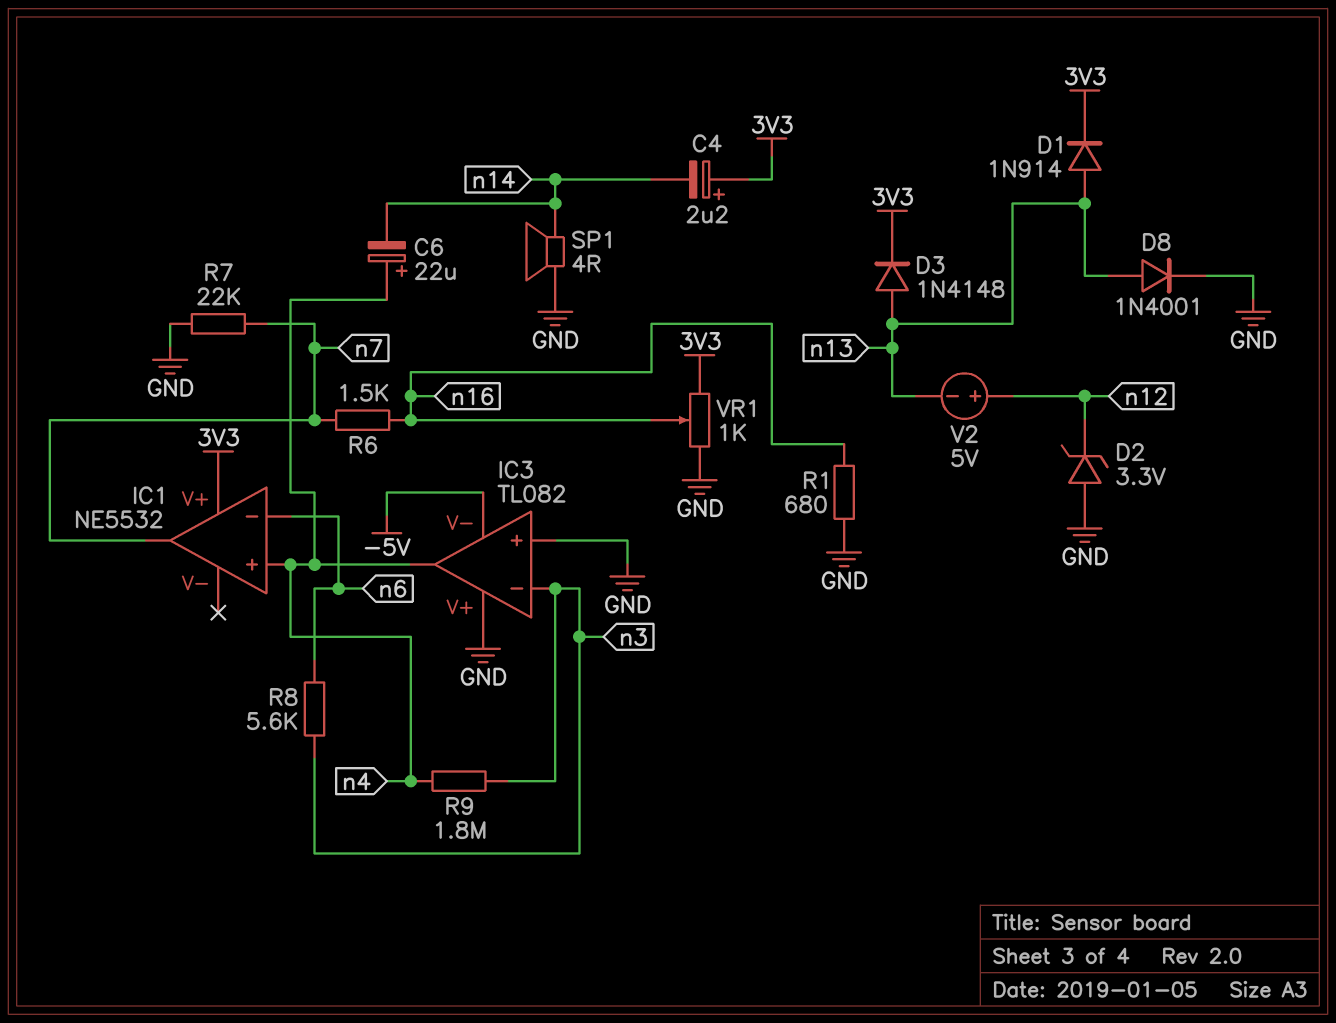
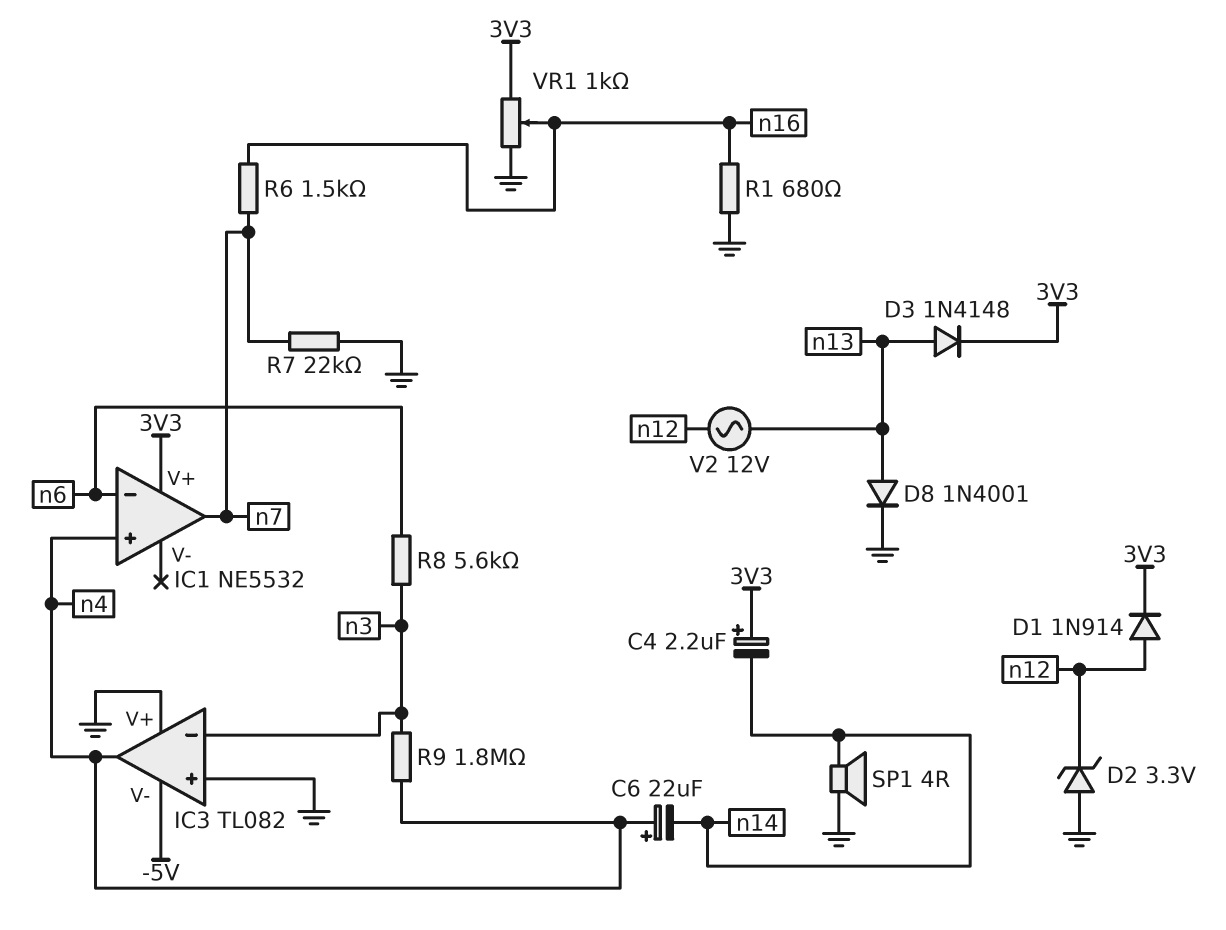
D1: diode 1N914 (A n13, K 3V3) -> diode 1N914 (A n12, K 3V3)
V2: 5V (plus n12, minus n13) -> AC 12V (n12, n13)

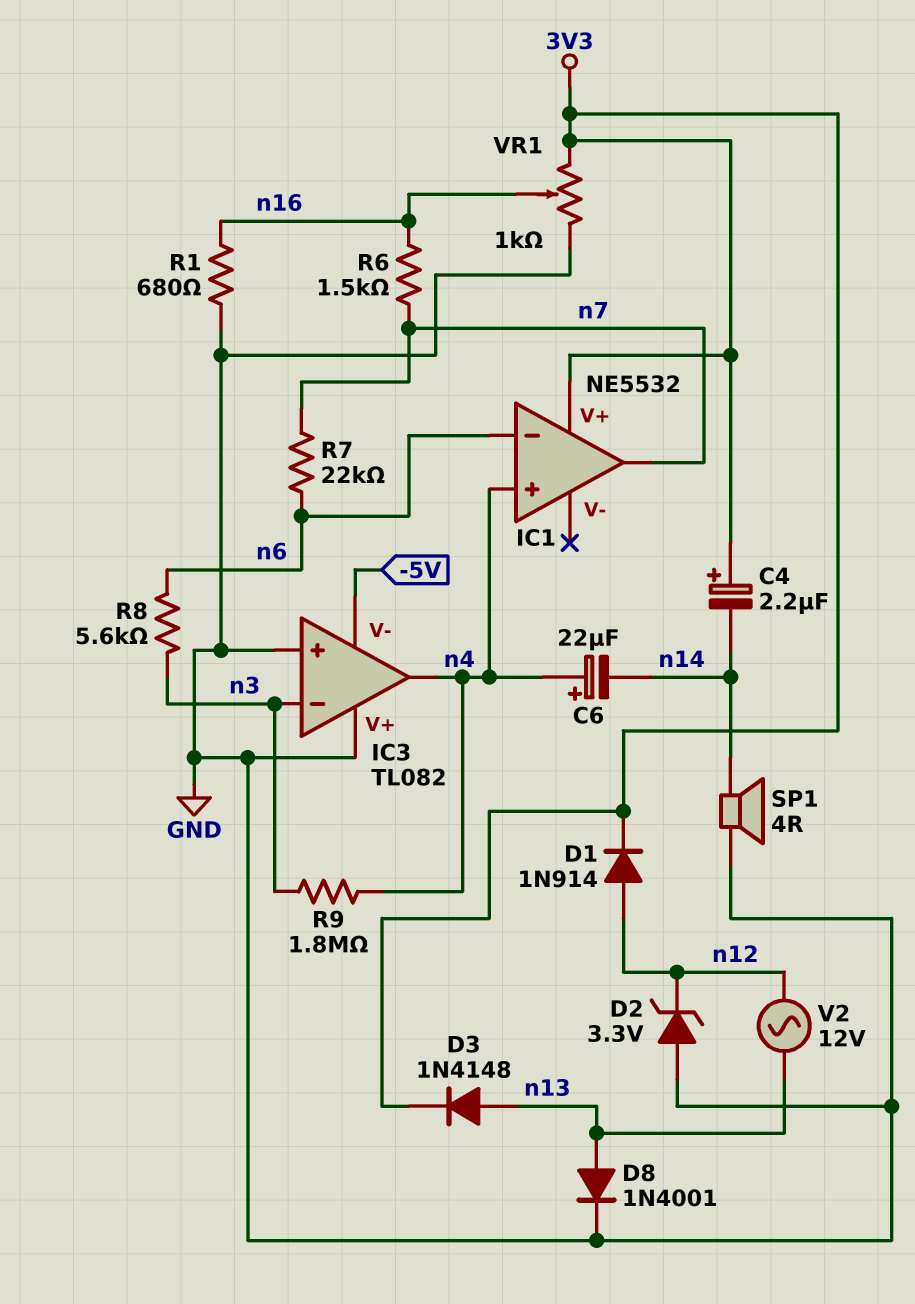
R7: 22k (GND, n7) -> 22k (n6, n7)

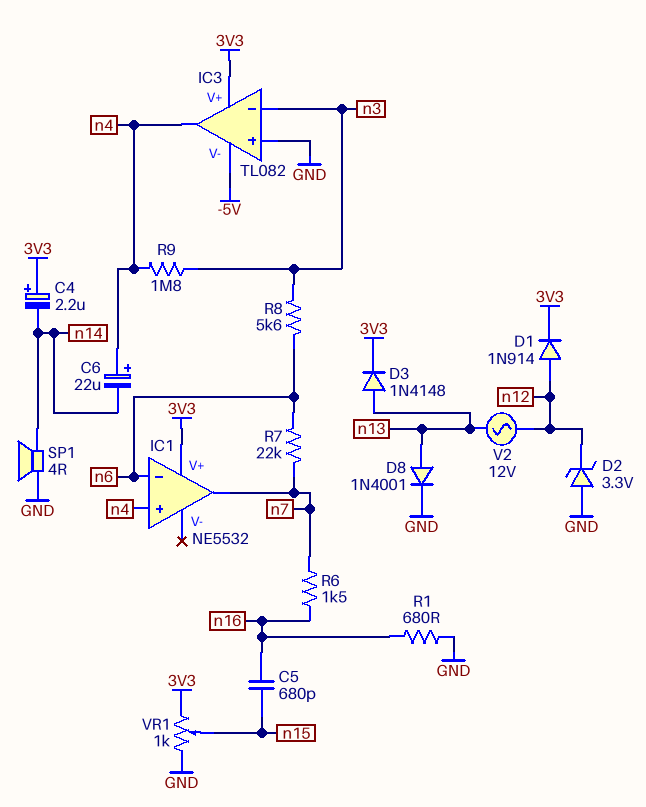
C5: none -> 680pF (n15, n16)
IC3 pin V+: GND -> 3V3
VR1: 1k (3V3, GND, wiper n16) -> 1k (3V3, GND, wiper n15)

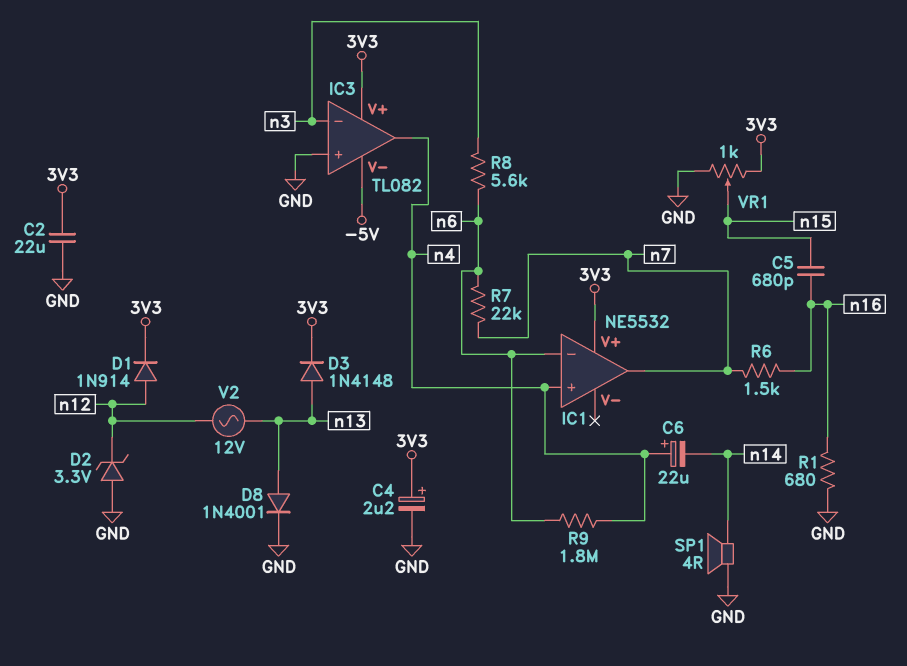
C2: none -> 22uF (3V3, GND)
C4: 2.2uF (plus 3V3, minus n14) -> 2.2uF (plus 3V3, minus GND)
R9: 1.8M (n3, n4) -> 1.8M (n4, n6)

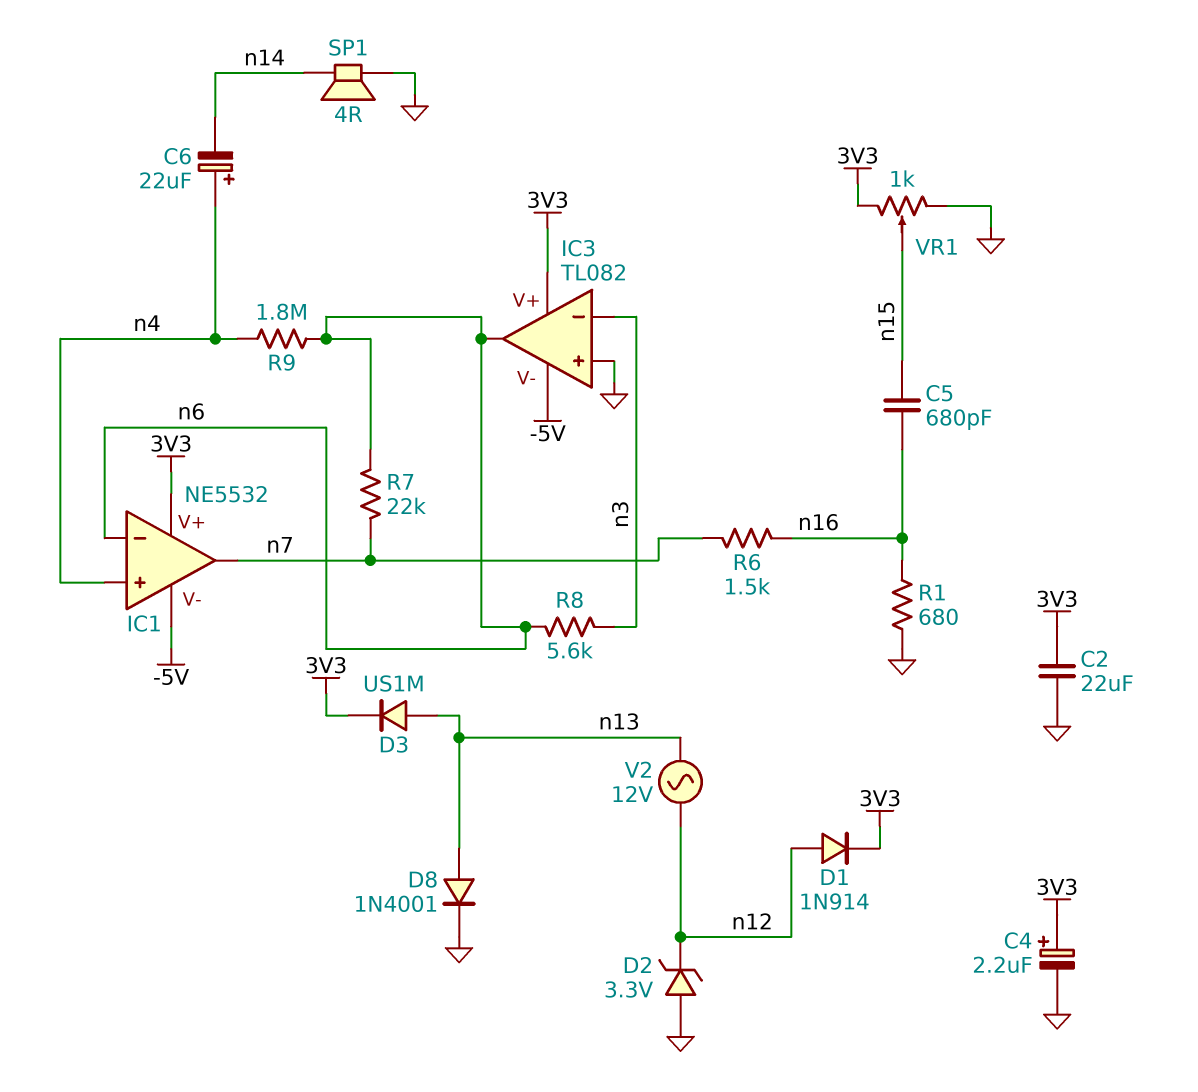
D3: diode 1N4148 (A n13, K 3V3) -> diode US1M (A n13, K 3V3)
IC1 pin V-: none -> -5V
IC3 pin out: n4 -> n6

